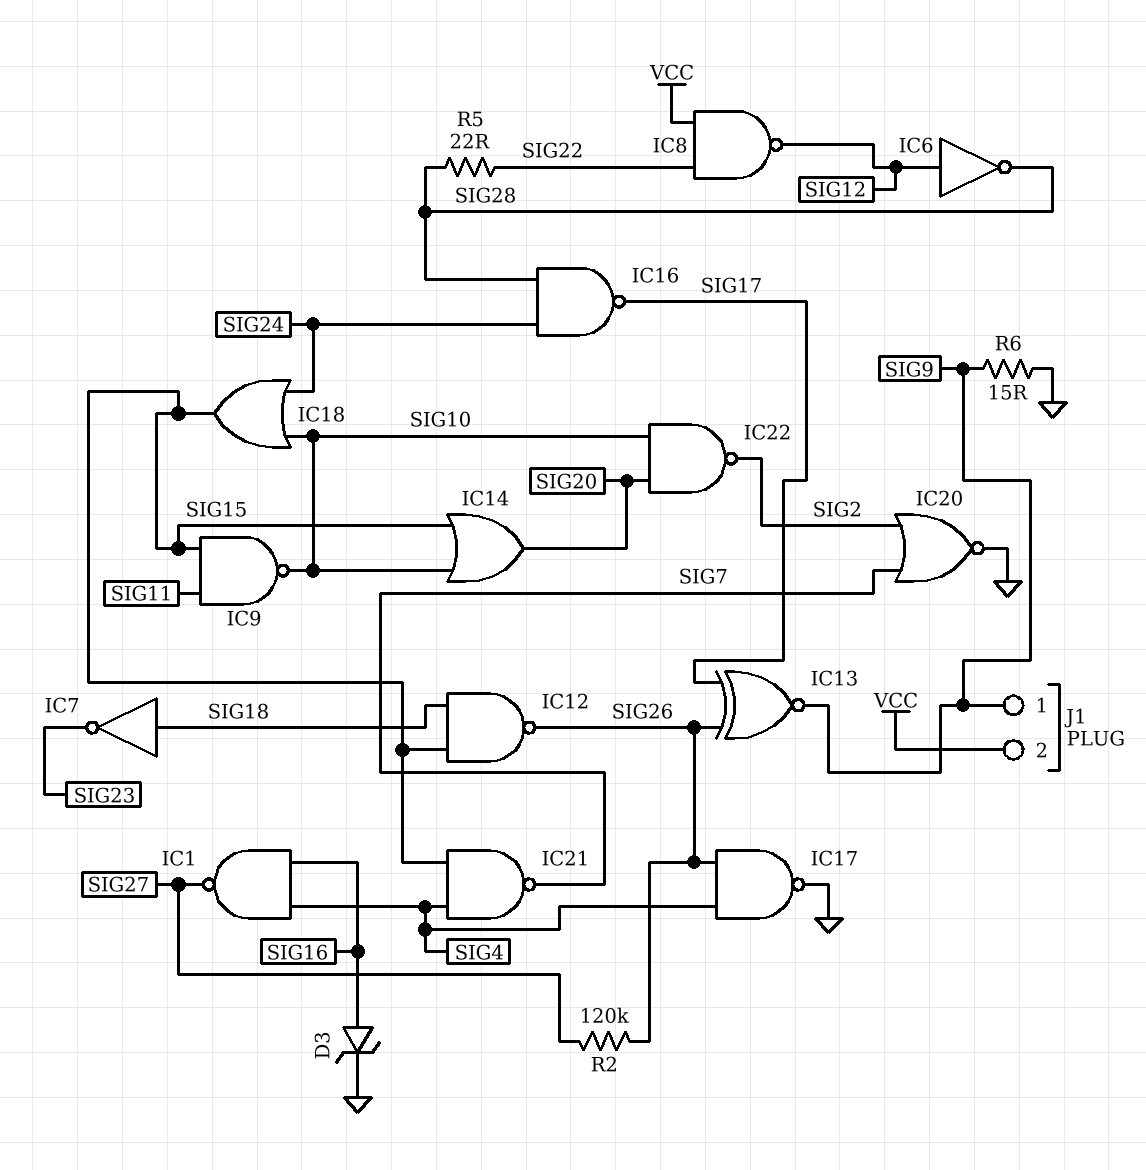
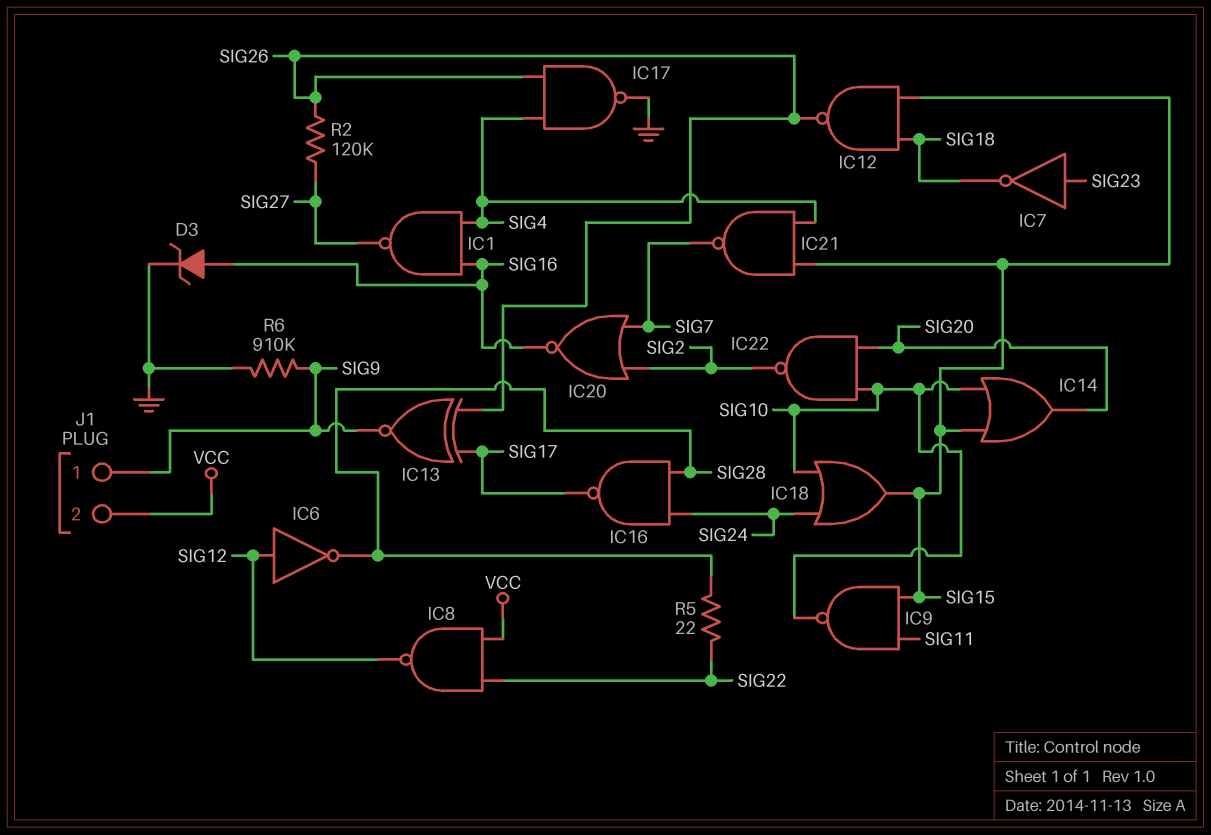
IC7: NOT (in SIG18, out SIG23) -> NOT (in SIG23, out SIG18)
IC20: NOR (in SIG2, in SIG7, out GND) -> NOR (in SIG2, in SIG7, out SIG16)
R6: 15 (GND, SIG9) -> 910k (GND, SIG9)

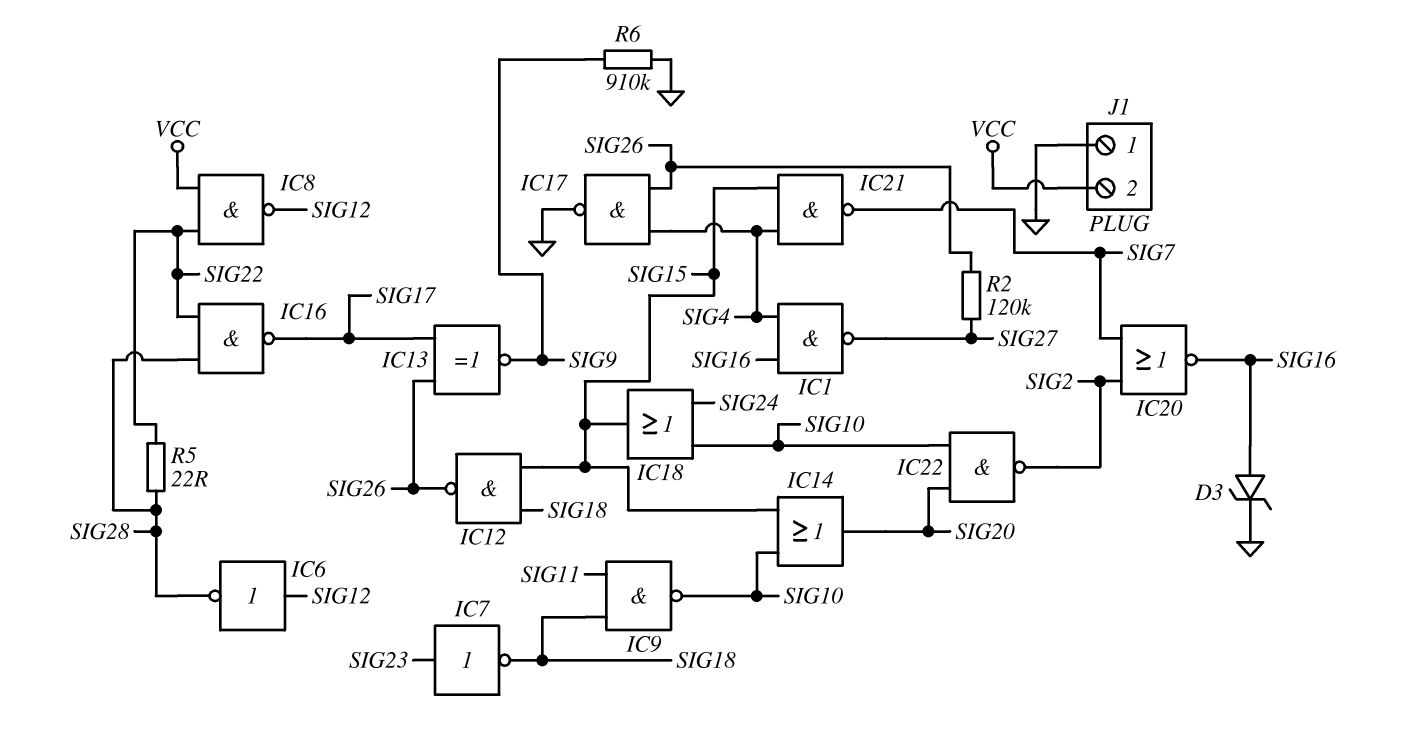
IC9: NAND (in SIG11, in SIG15, out SIG10) -> NAND (in SIG11, in SIG18, out SIG10)
IC16: NAND (in SIG24, in SIG28, out SIG17) -> NAND (in SIG22, in SIG28, out SIG17)
J1 pin 1: SIG9 -> GND

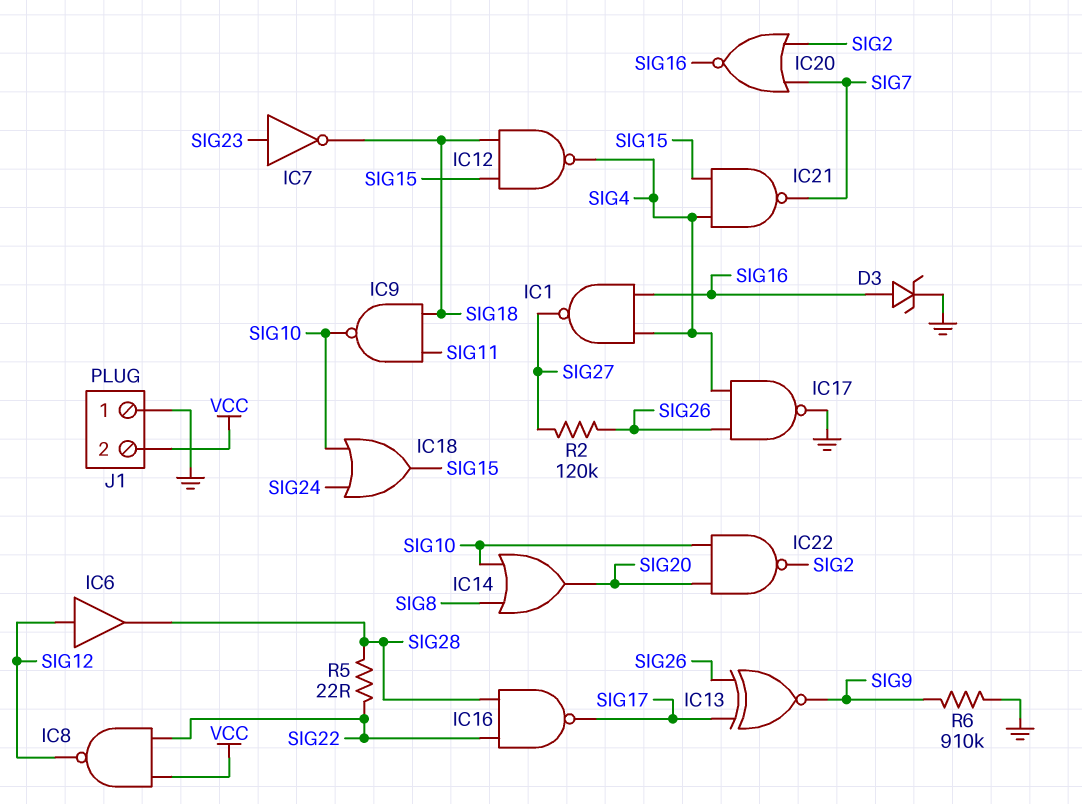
IC6: NOT (in SIG12, out SIG28) -> buffer (in SIG12, out SIG28)
IC12: NAND (in SIG15, in SIG18, out SIG26) -> NAND (in SIG15, in SIG18, out SIG4)
IC14: OR (in SIG10, in SIG15, out SIG20) -> OR (in SIG8, in SIG10, out SIG20)

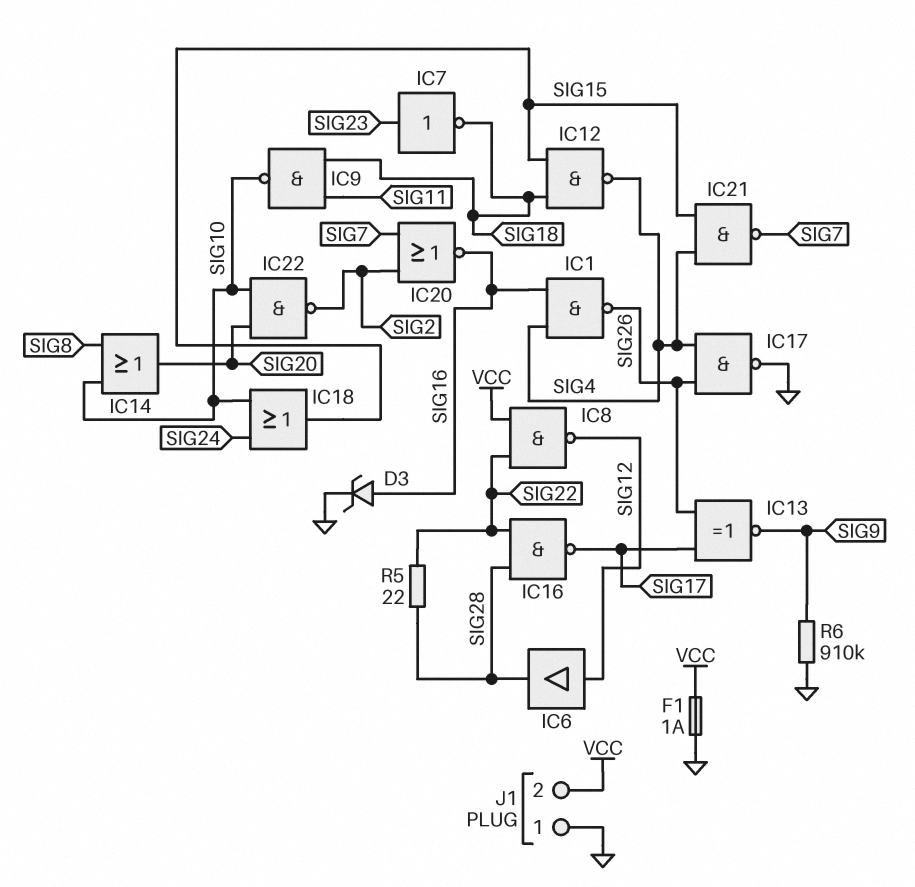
F1: none -> 1A (GND, VCC)
IC1: NAND (in SIG4, in SIG16, out SIG27) -> NAND (in SIG4, in SIG16, out SIG26)
R2: 120k (SIG26, SIG27) -> none

